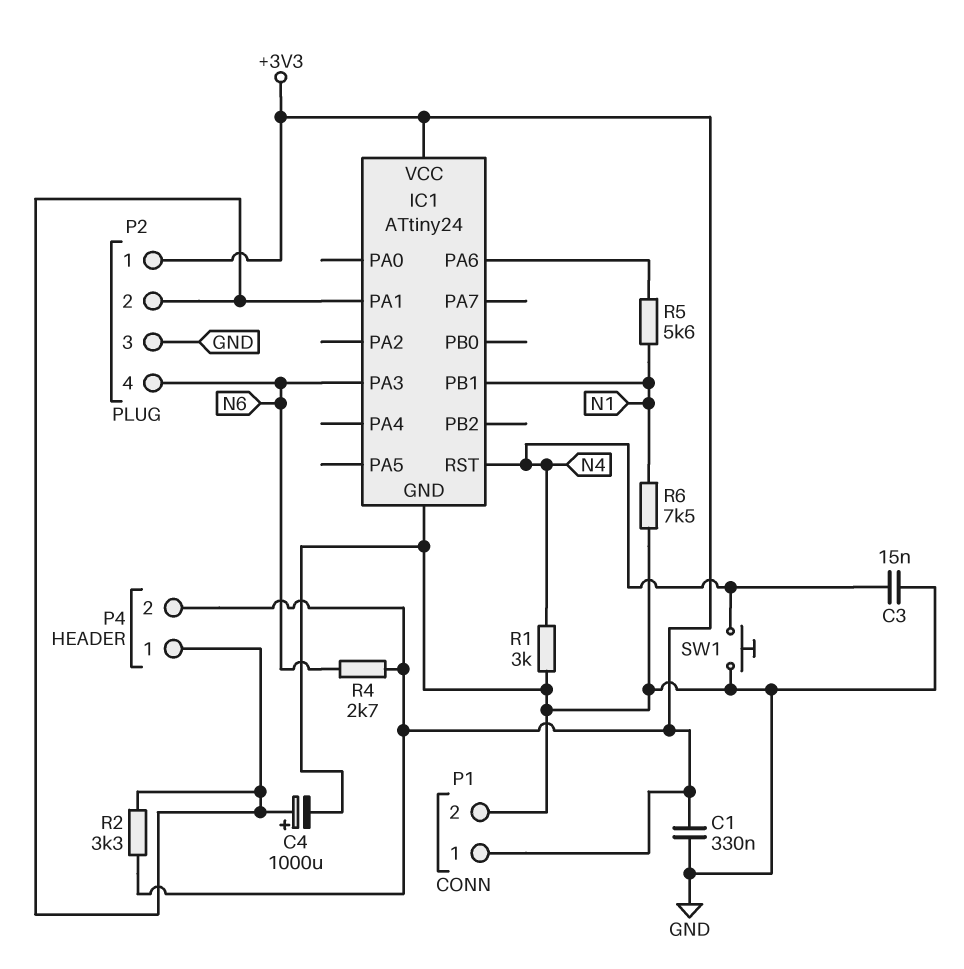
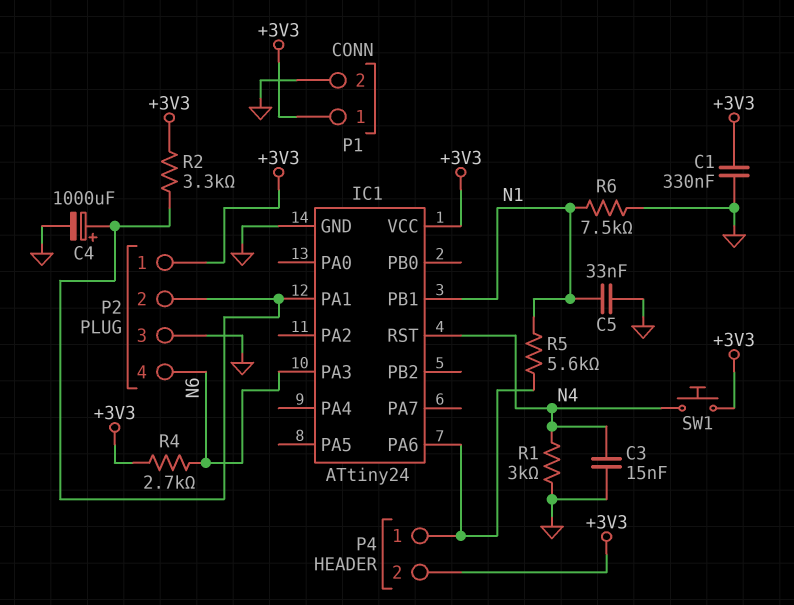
C5: none -> 33nF (GND, N1)
P4 pin 1: IC1/PA1 -> IC1/PA6
SW1: button (GND, N4) -> button (+3V3, N4)

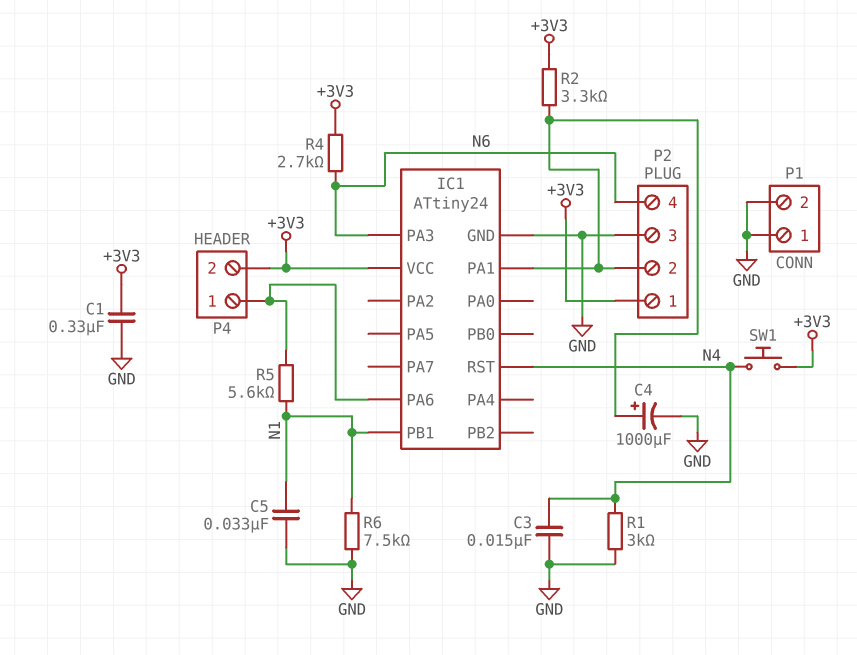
P1 pin 1: +3V3 -> GND

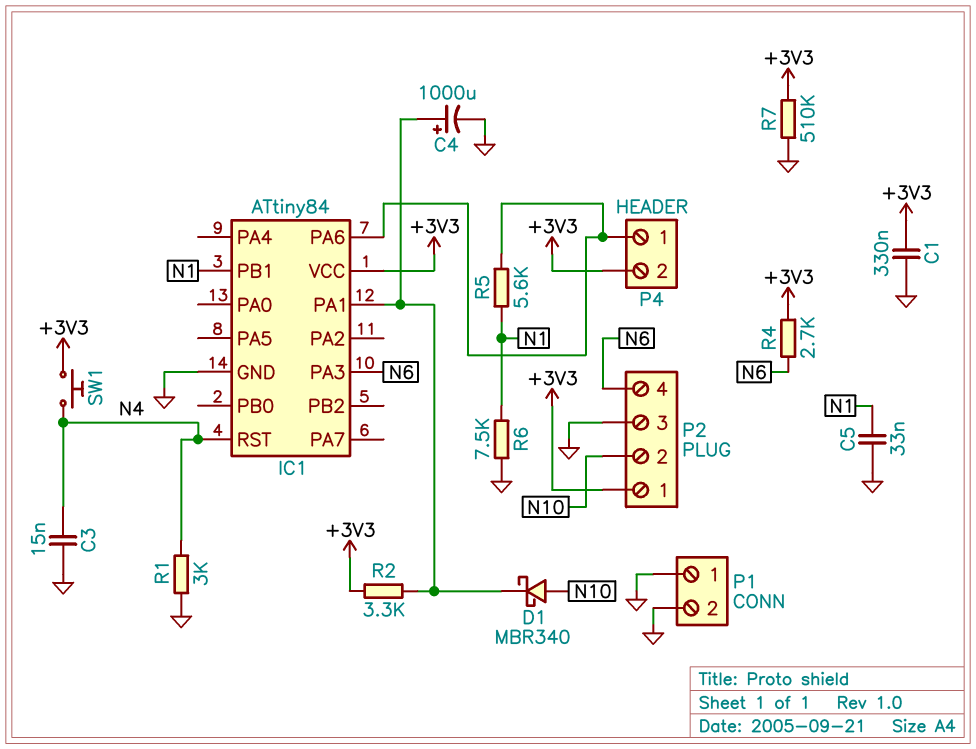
D1: none -> schottky MBR340 (A N10, K IC1/PA1)
IC1: ATtiny24 -> ATtiny84
P2 pin 2: IC1/PA1 -> N10
R7: none -> 510k (+3V3, GND)

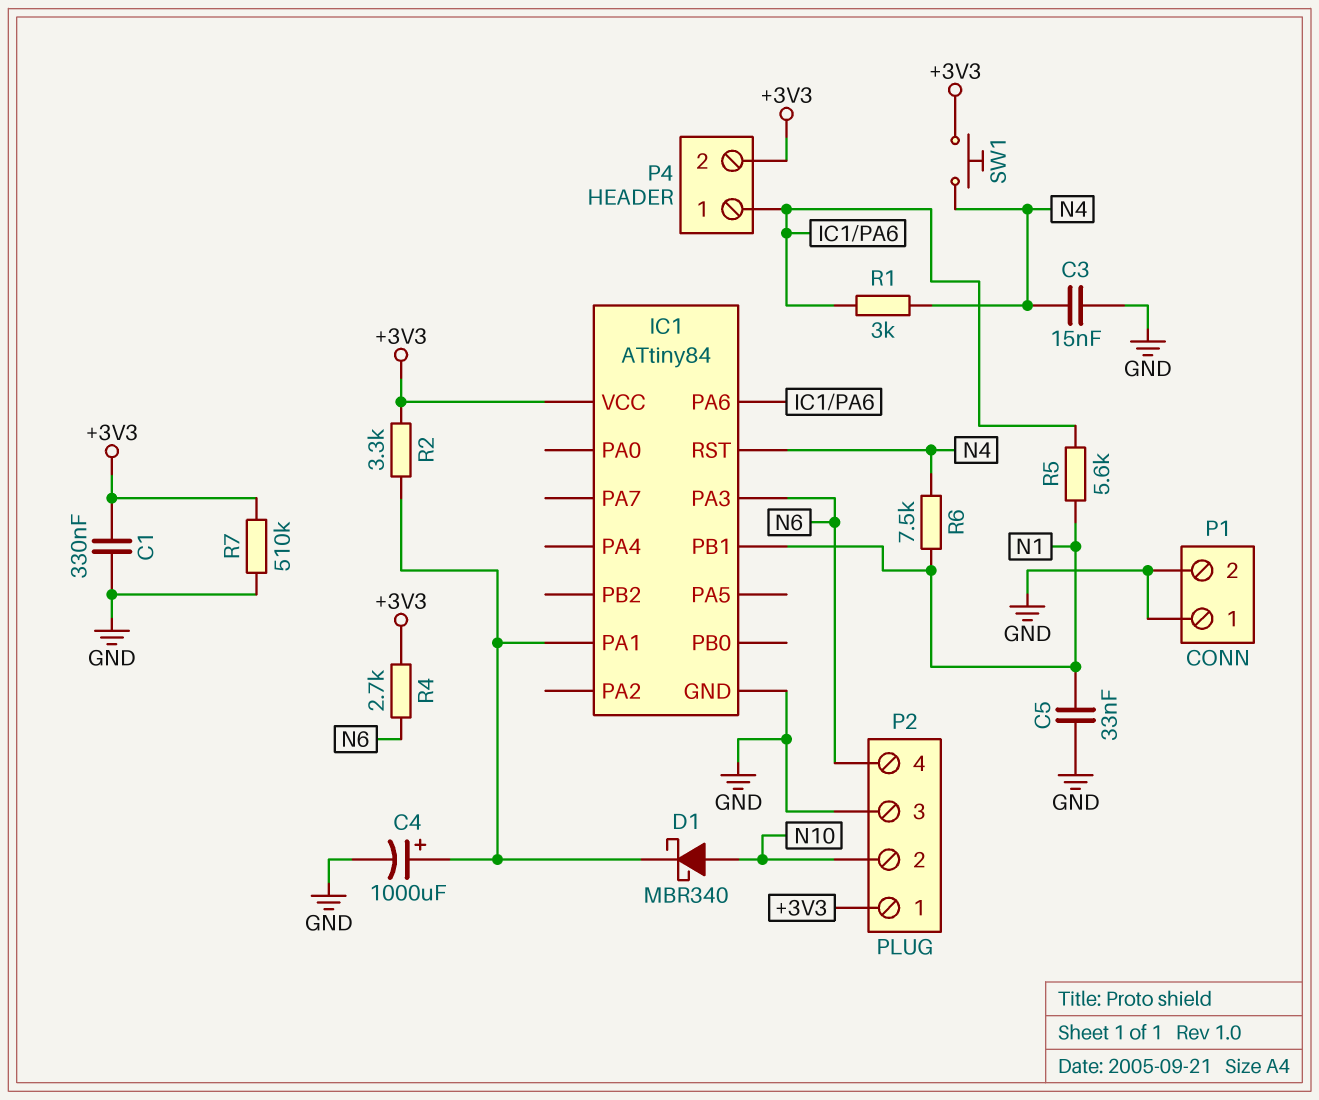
R1: 3k (GND, N4) -> 3k (IC1/PA6, N4)
R6: 7.5k (GND, N1) -> 7.5k (N1, N4)

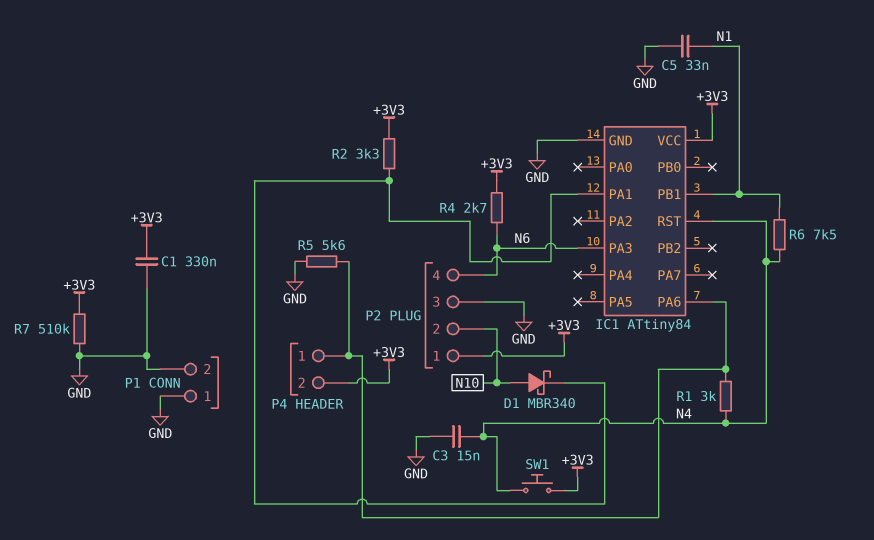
C4: 1000uF (plus IC1/PA1, minus GND) -> none
R5: 5.6k (IC1/PA6, N1) -> 5.6k (GND, IC1/PA6)

